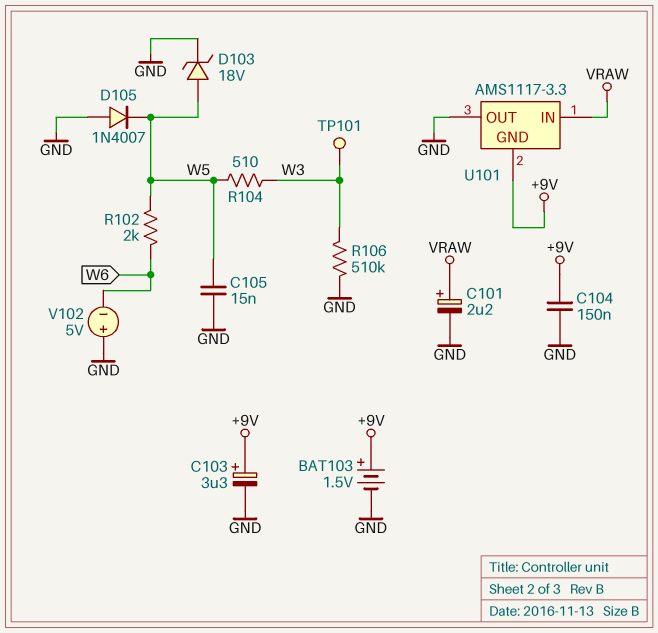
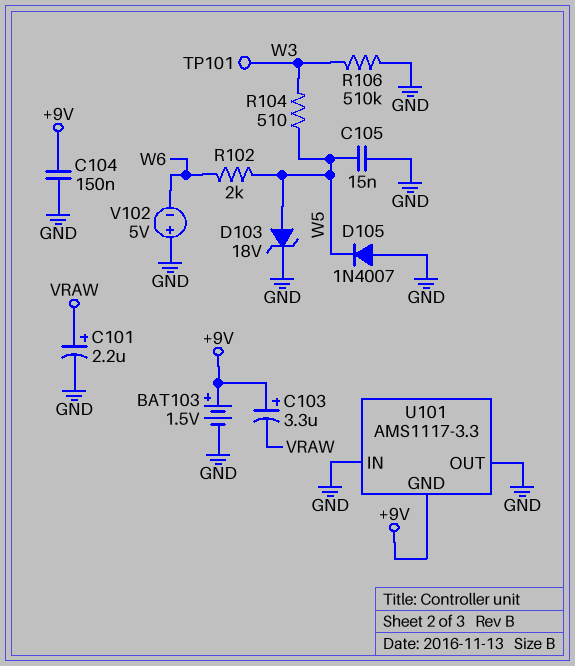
C103: 3.3uF (plus +9V, minus GND) -> 3.3uF (plus +9V, minus VRAW)
U101 pin IN: VRAW -> GND

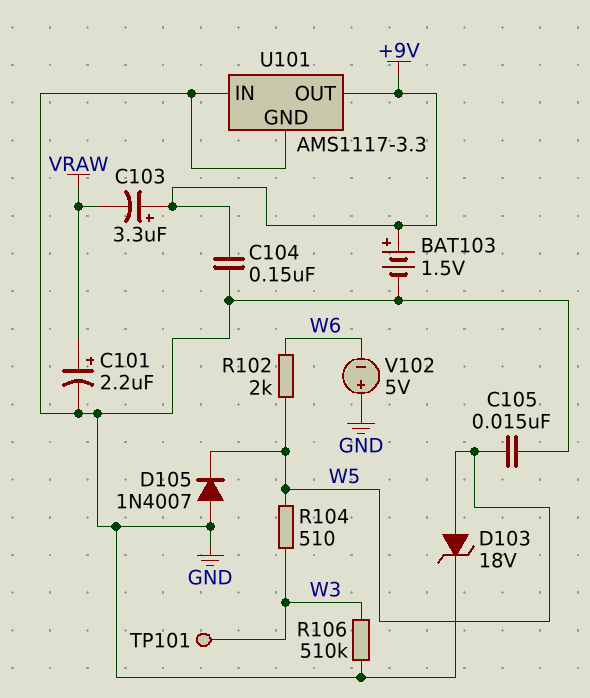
U101 pin GND: +9V -> GND
U101 pin OUT: GND -> +9V

